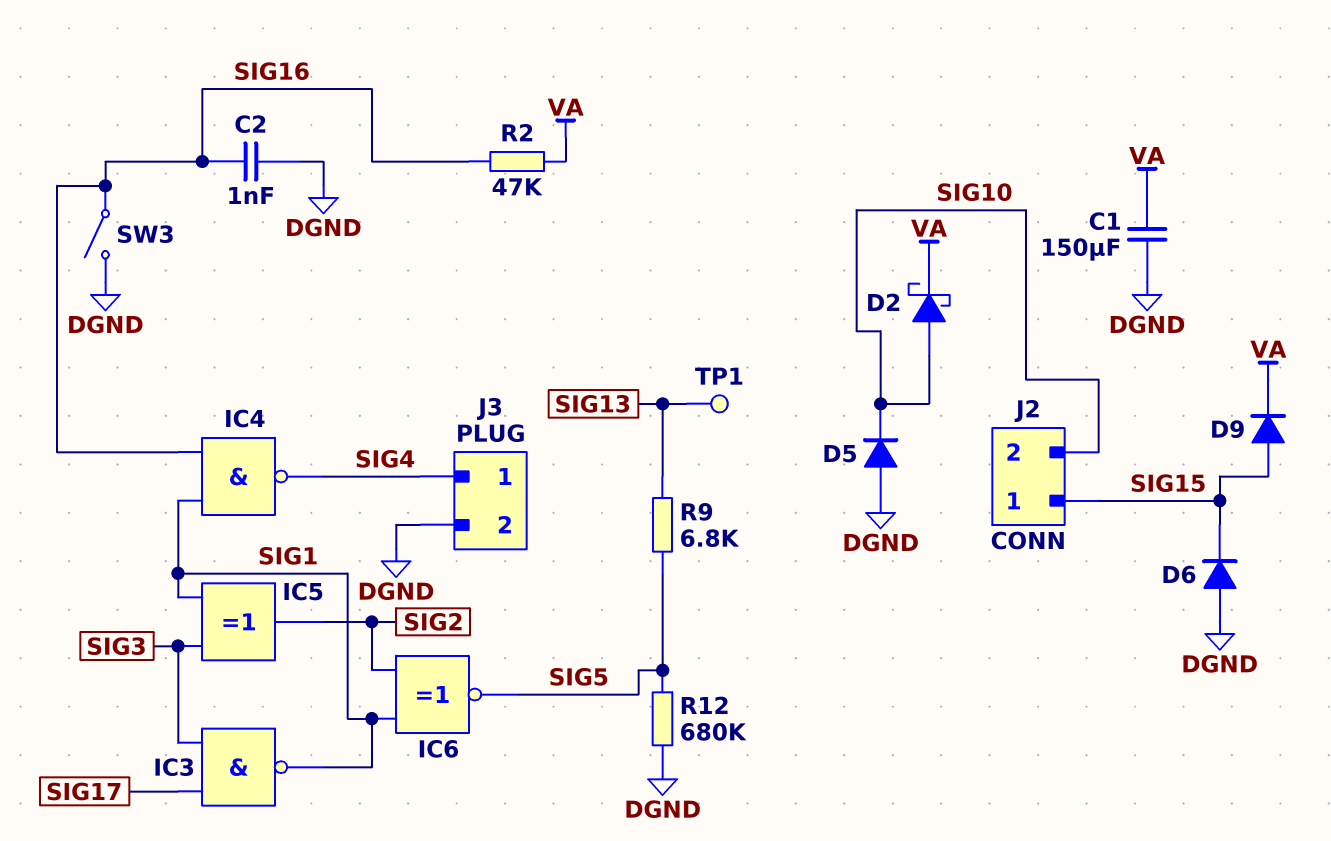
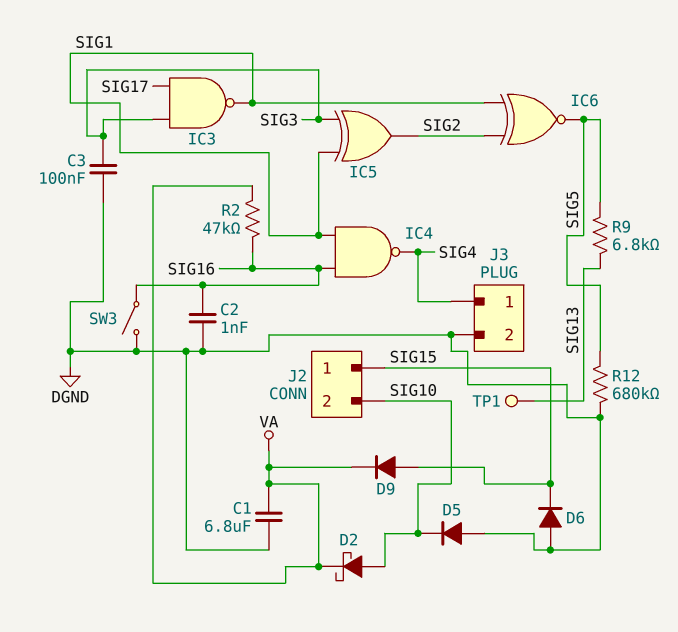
C1: 150uF (DGND, VA) -> 6.8uF (DGND, VA)
C3: none -> 100nF (DGND, SIG3)

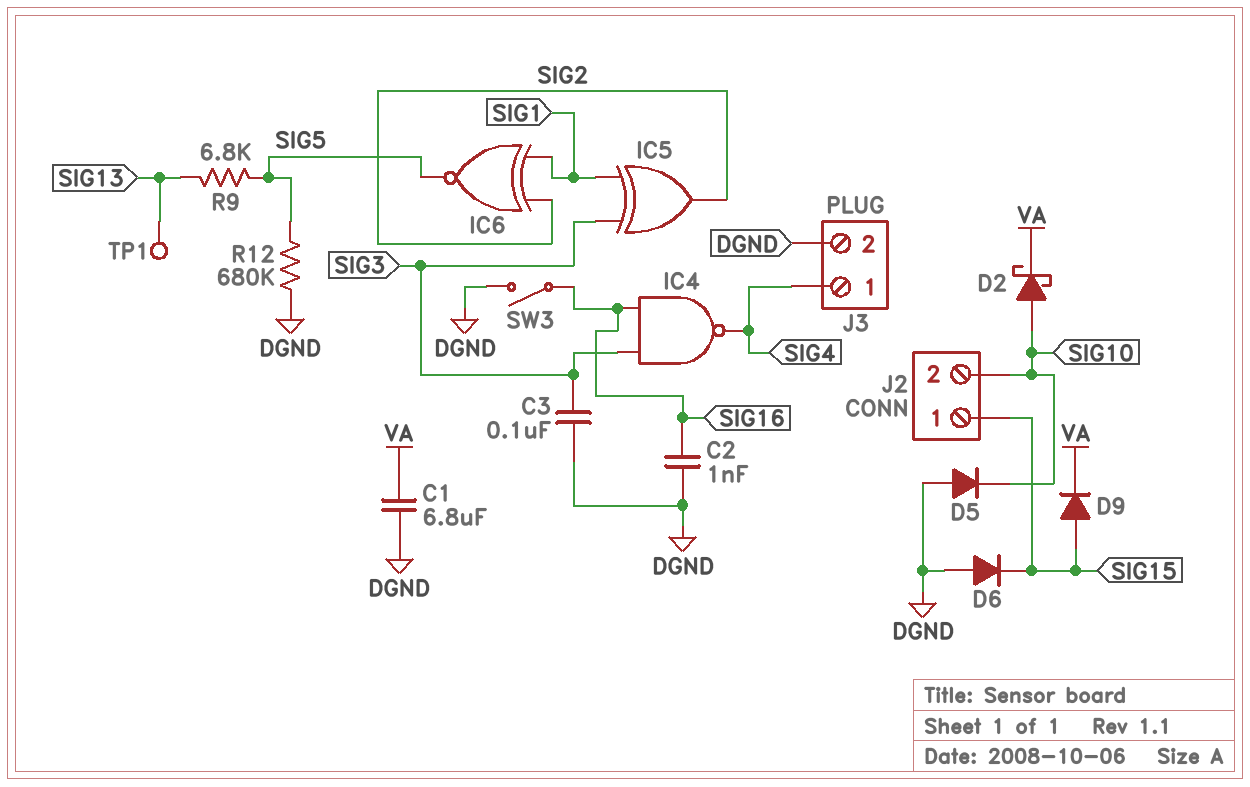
IC3: NAND (in SIG3, in SIG17, out SIG1) -> none
IC4: NAND (in SIG1, in SIG16, out SIG4) -> NAND (in SIG3, in SIG16, out SIG4)
R2: 47k (SIG16, VA) -> none

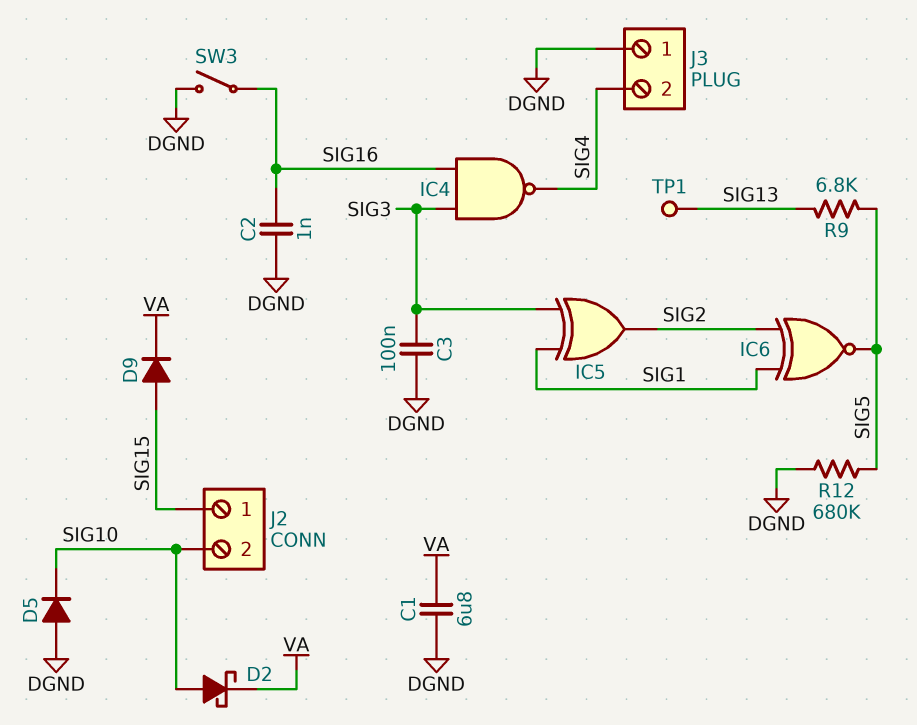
D6: diode (A DGND, K SIG15) -> none
J3 pin 1: SIG4 -> DGND
J3 pin 2: DGND -> SIG4

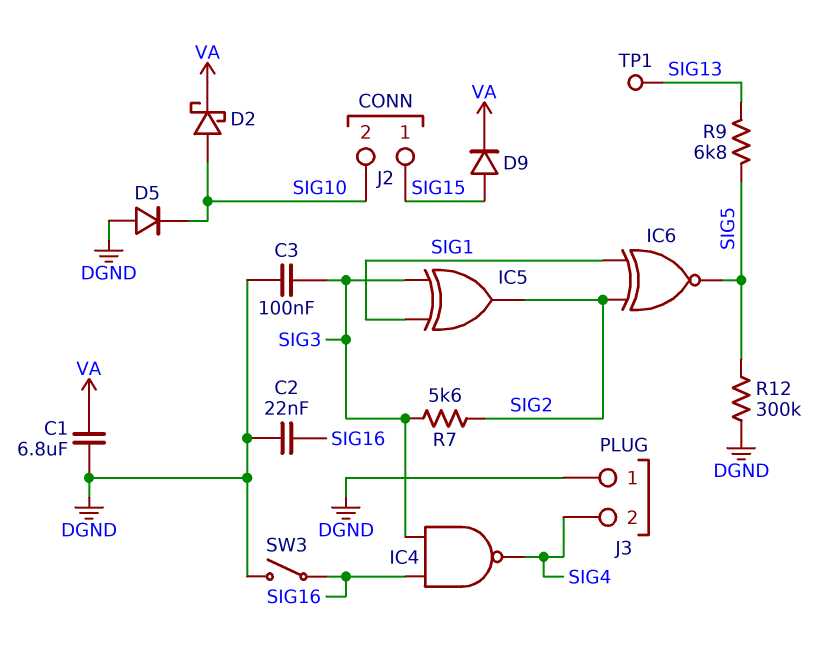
C2: 1nF (DGND, SIG16) -> 22nF (DGND, SIG16)
R7: none -> 5.6k (SIG2, SIG3)
R12: 680k (DGND, SIG5) -> 300k (DGND, SIG5)

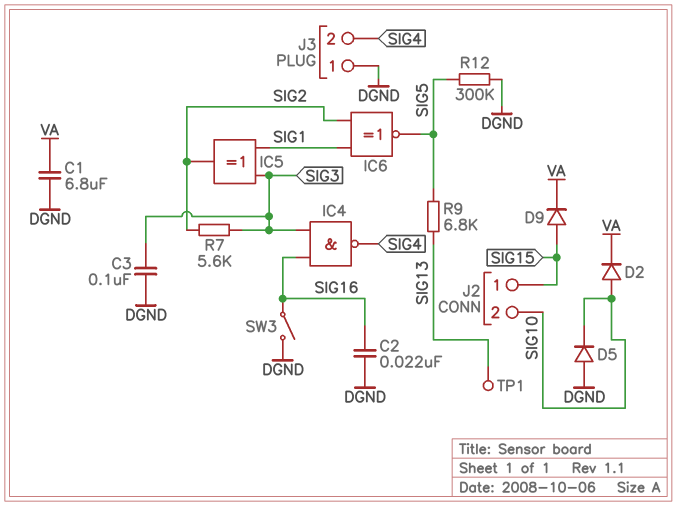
D2: schottky (A SIG10, K VA) -> diode (A SIG10, K VA)

